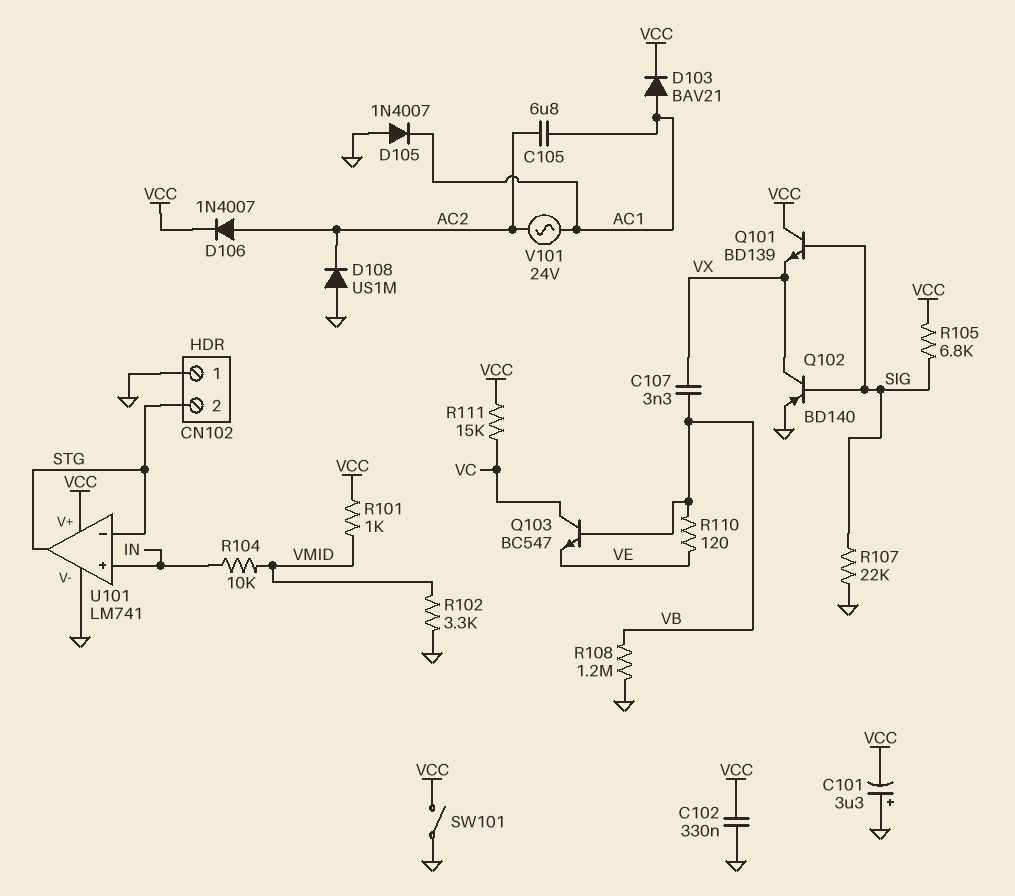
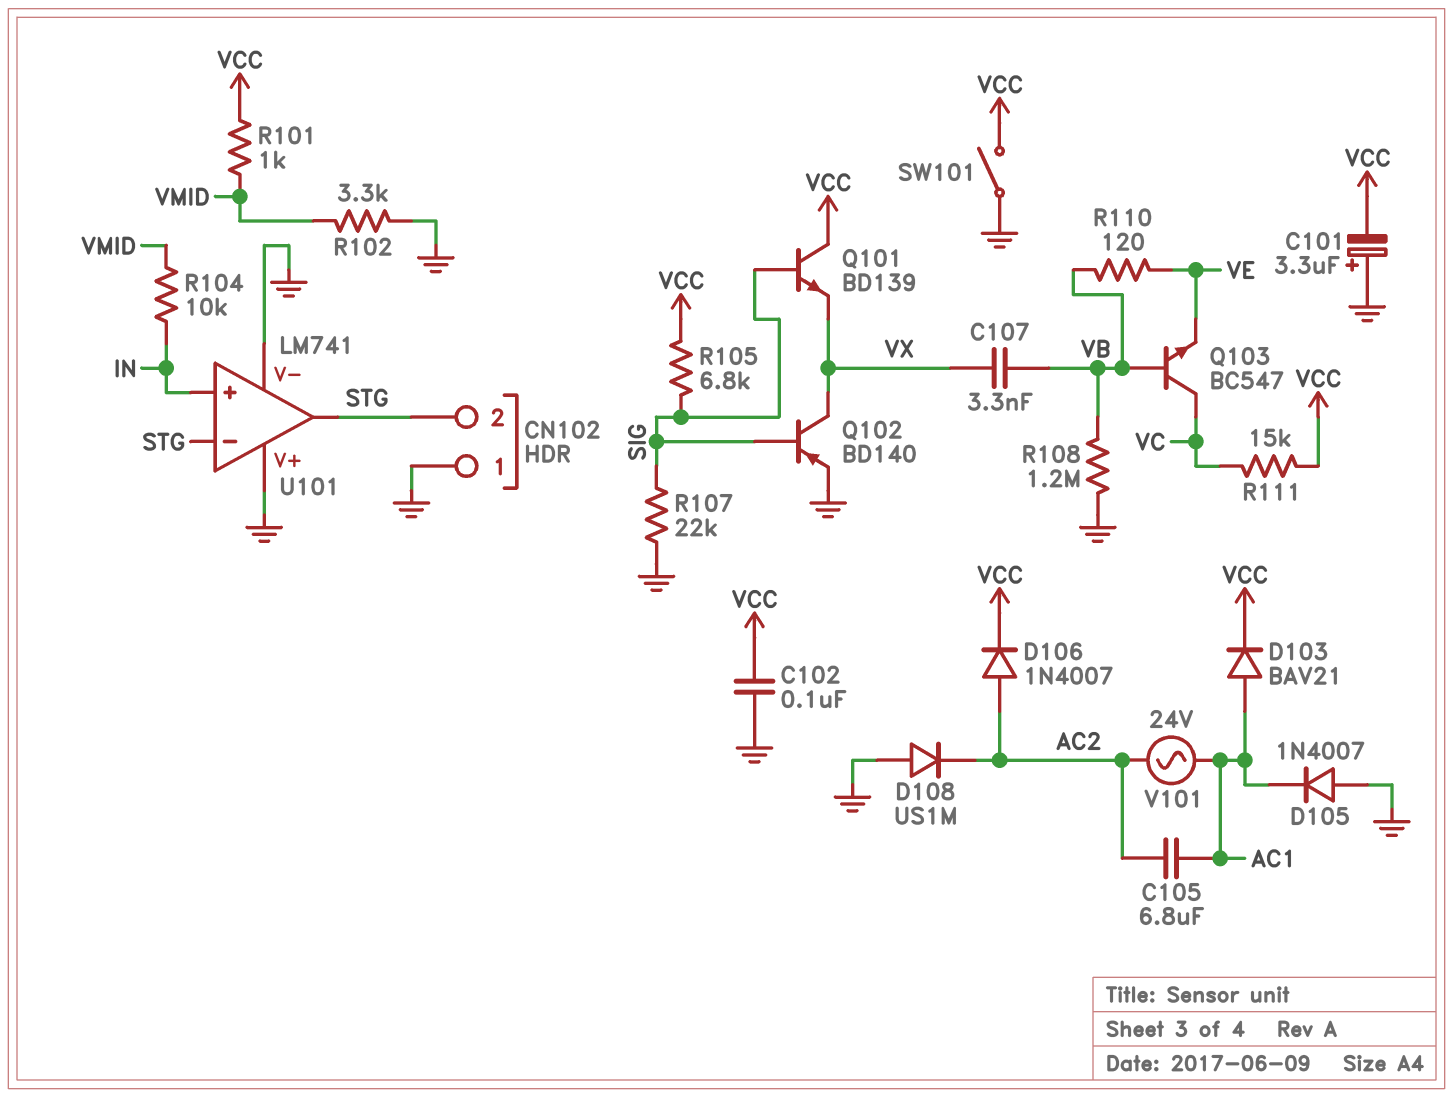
C102: 330nF (GND, VCC) -> 100nF (GND, VCC)
U101 pin V+: VCC -> GND

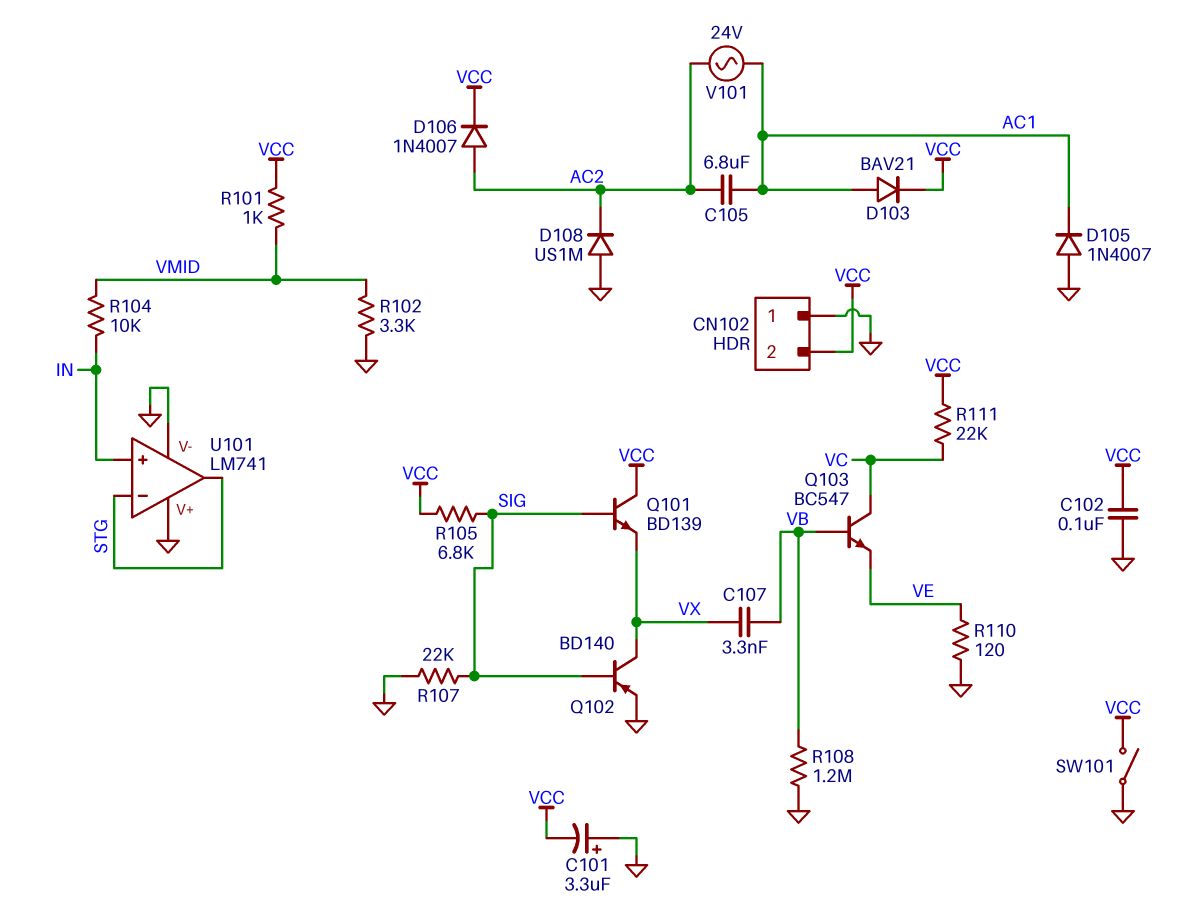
CN102 pin 2: STG -> VCC
R110: 120 (VB, VE) -> 120 (GND, VE)
R111: 15k (VC, VCC) -> 22k (VC, VCC)

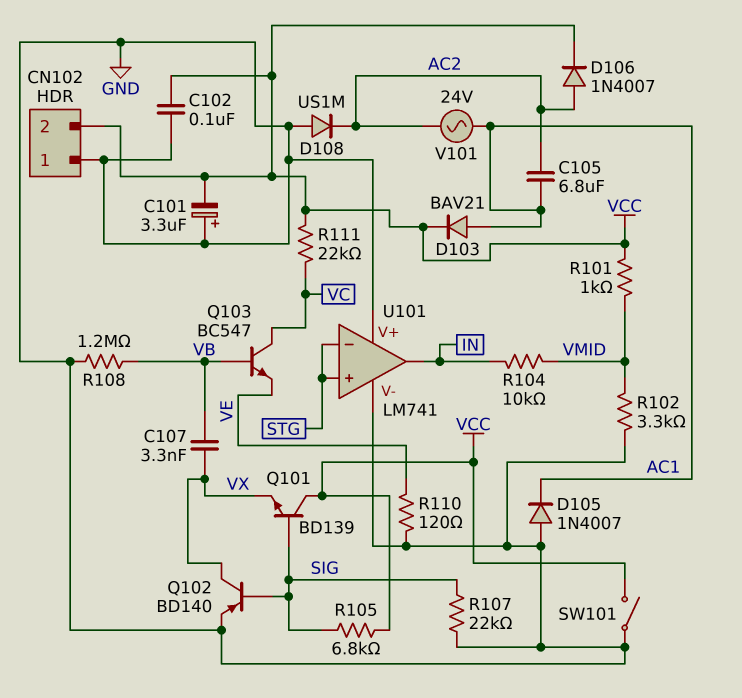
U101 pin in+: IN -> STG
U101 pin out: STG -> IN

